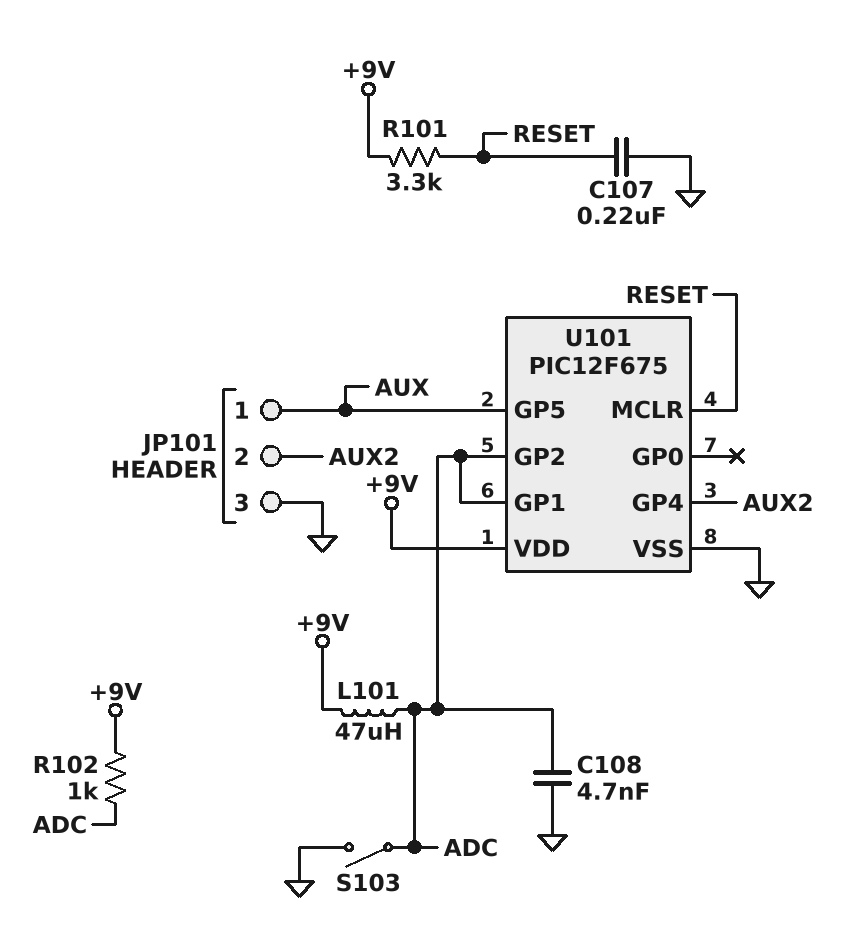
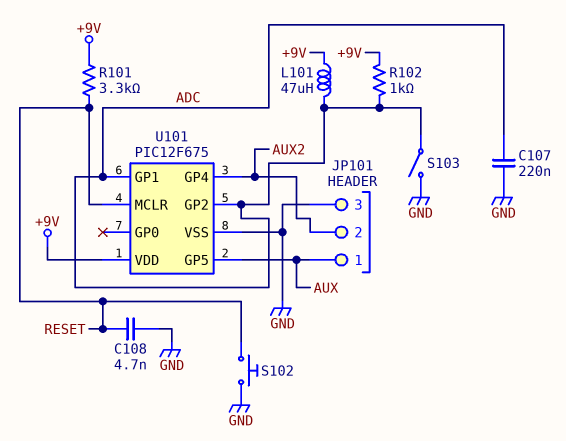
C107: 220nF (GND, RESET) -> 220nF (ADC, GND)
C108: 4.7nF (ADC, GND) -> 4.7nF (GND, RESET)
S102: none -> button (GND, RESET)

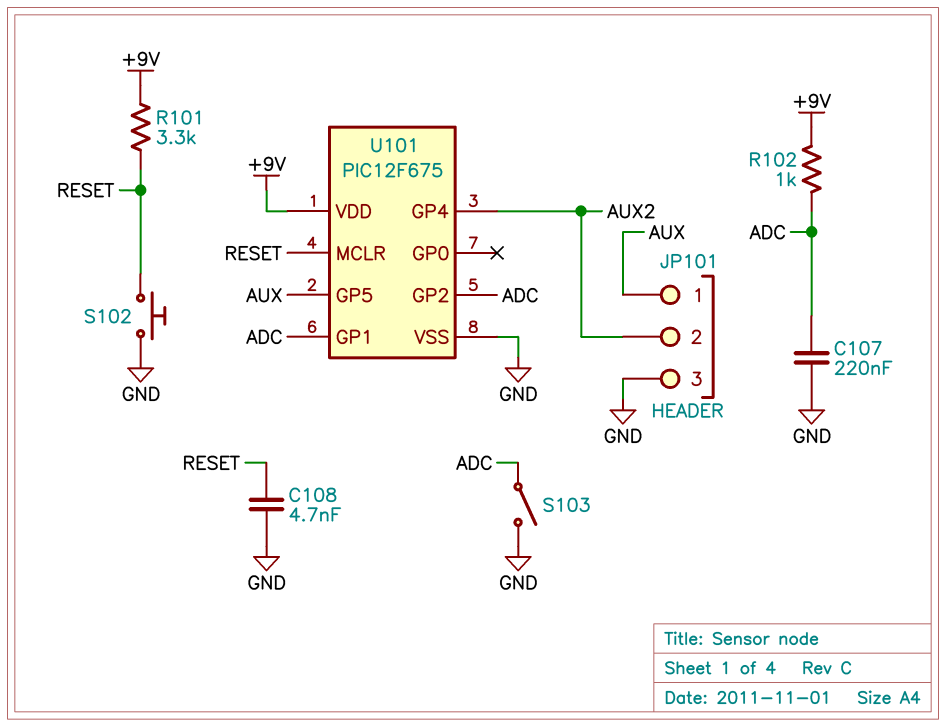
L101: 47uH (+9V, ADC) -> none

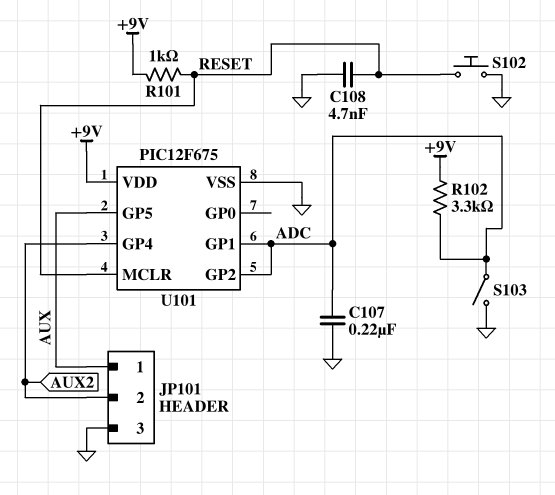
R101: 3.3k (+9V, RESET) -> 1k (+9V, RESET)
R102: 1k (+9V, ADC) -> 3.3k (+9V, ADC)

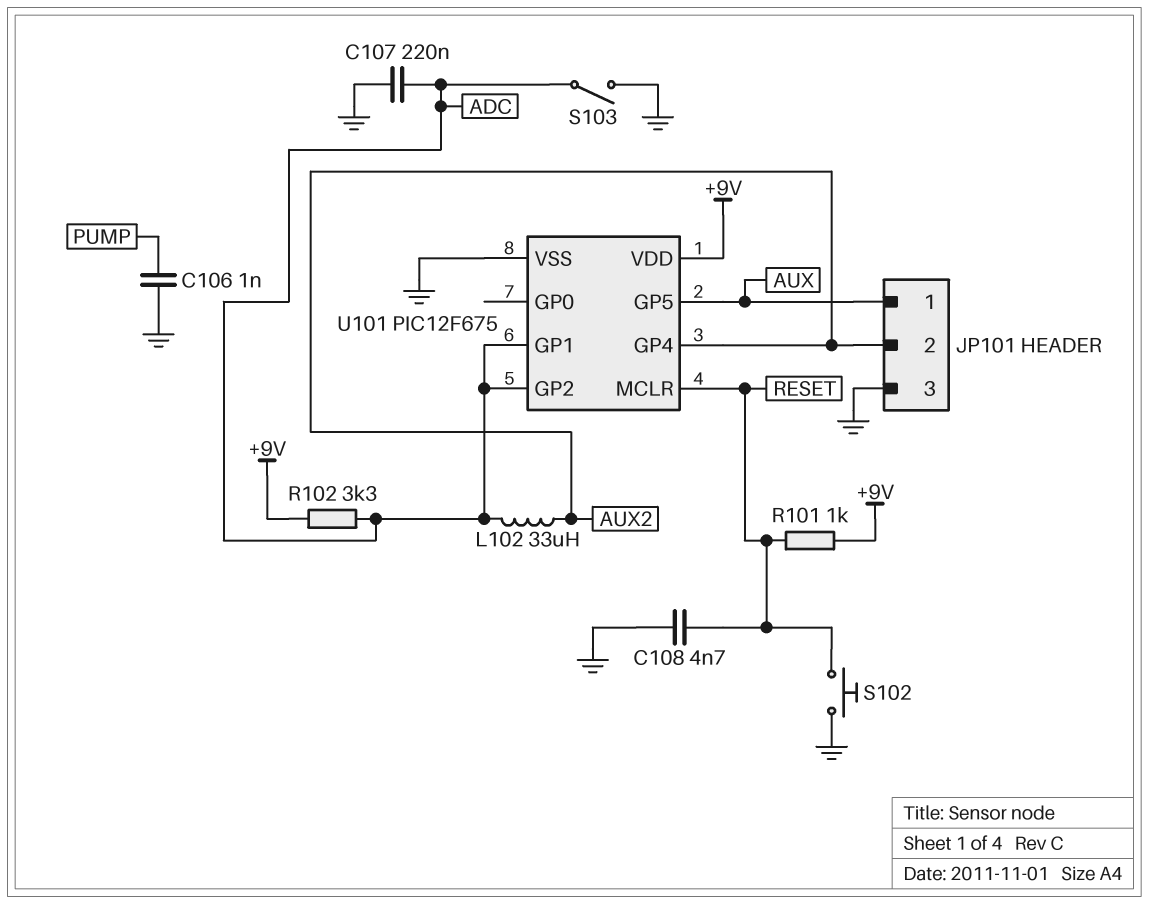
C106: none -> 1nF (GND, PUMP)
L102: none -> 33uH (ADC, AUX2)

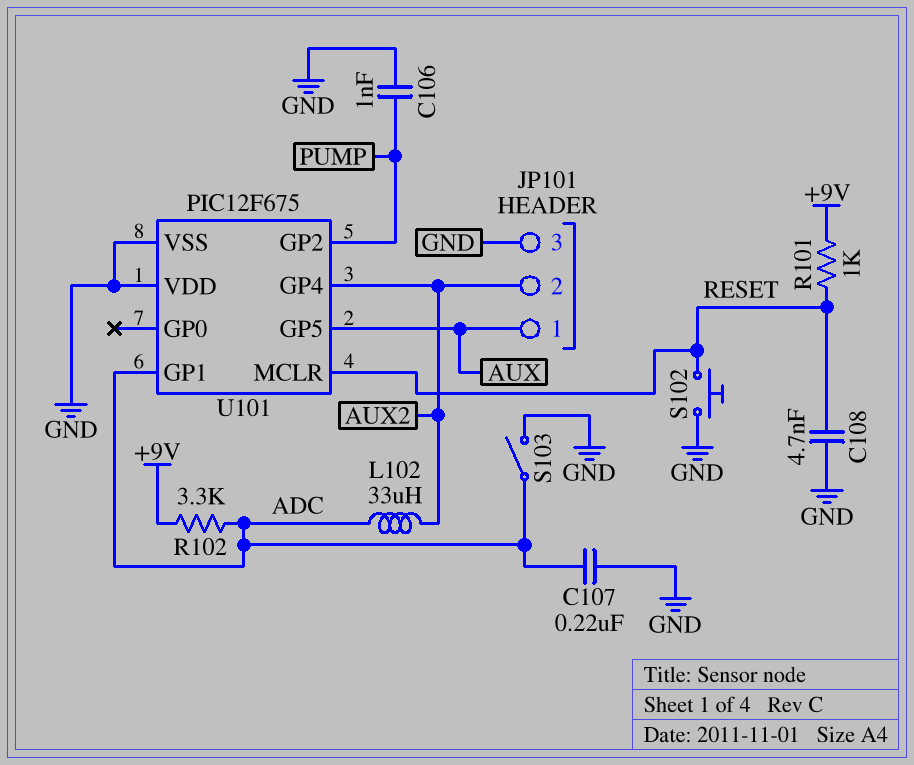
U101 pin GP2: ADC -> PUMP
U101 pin VDD: +9V -> GND

